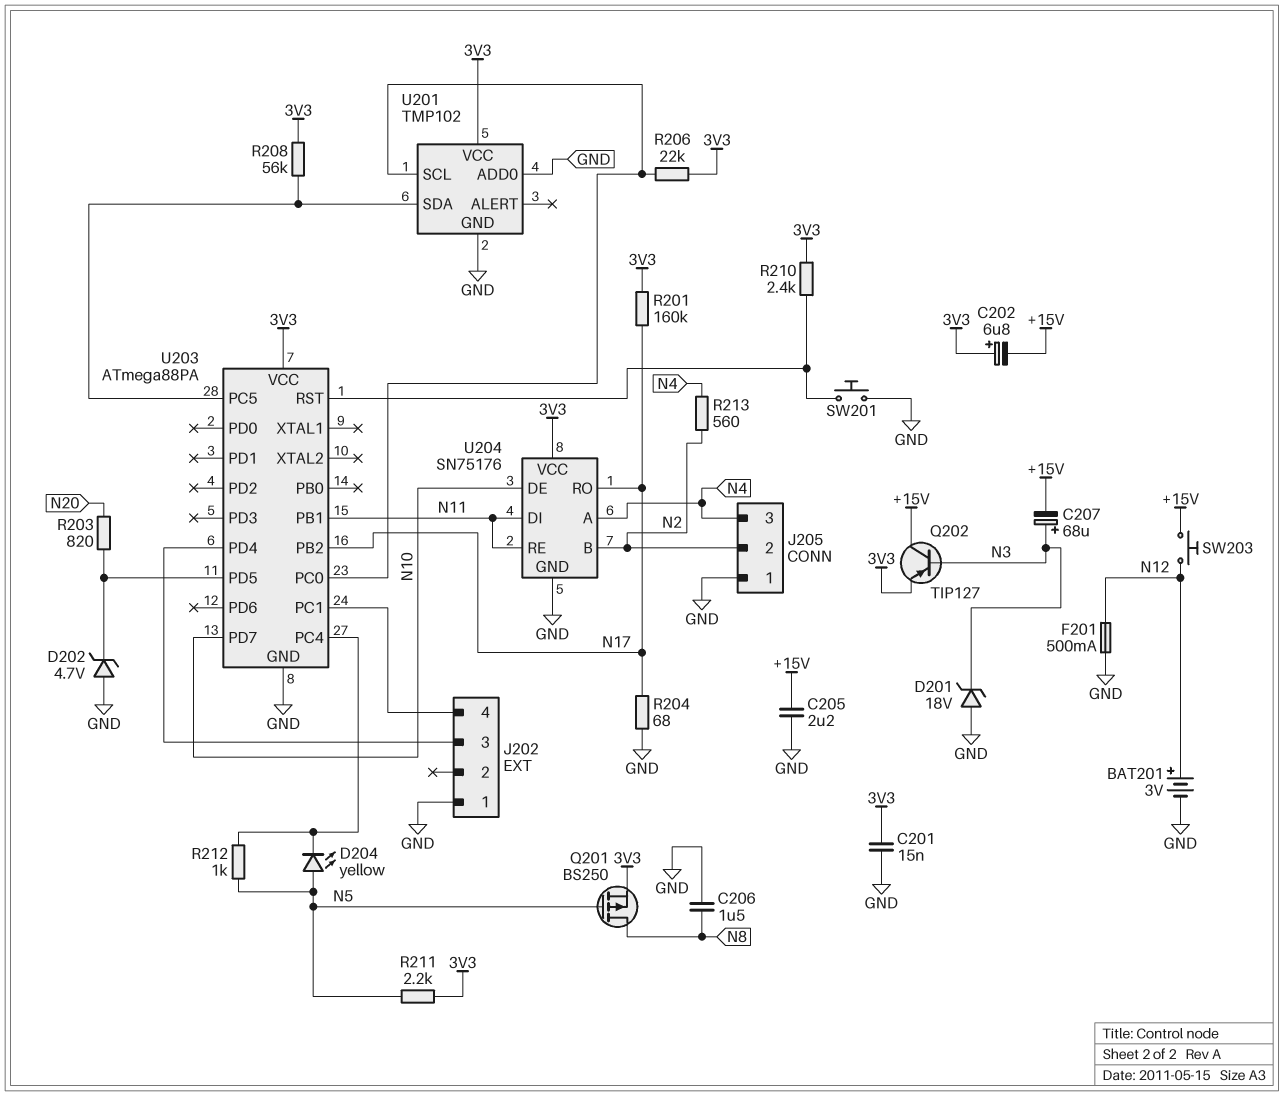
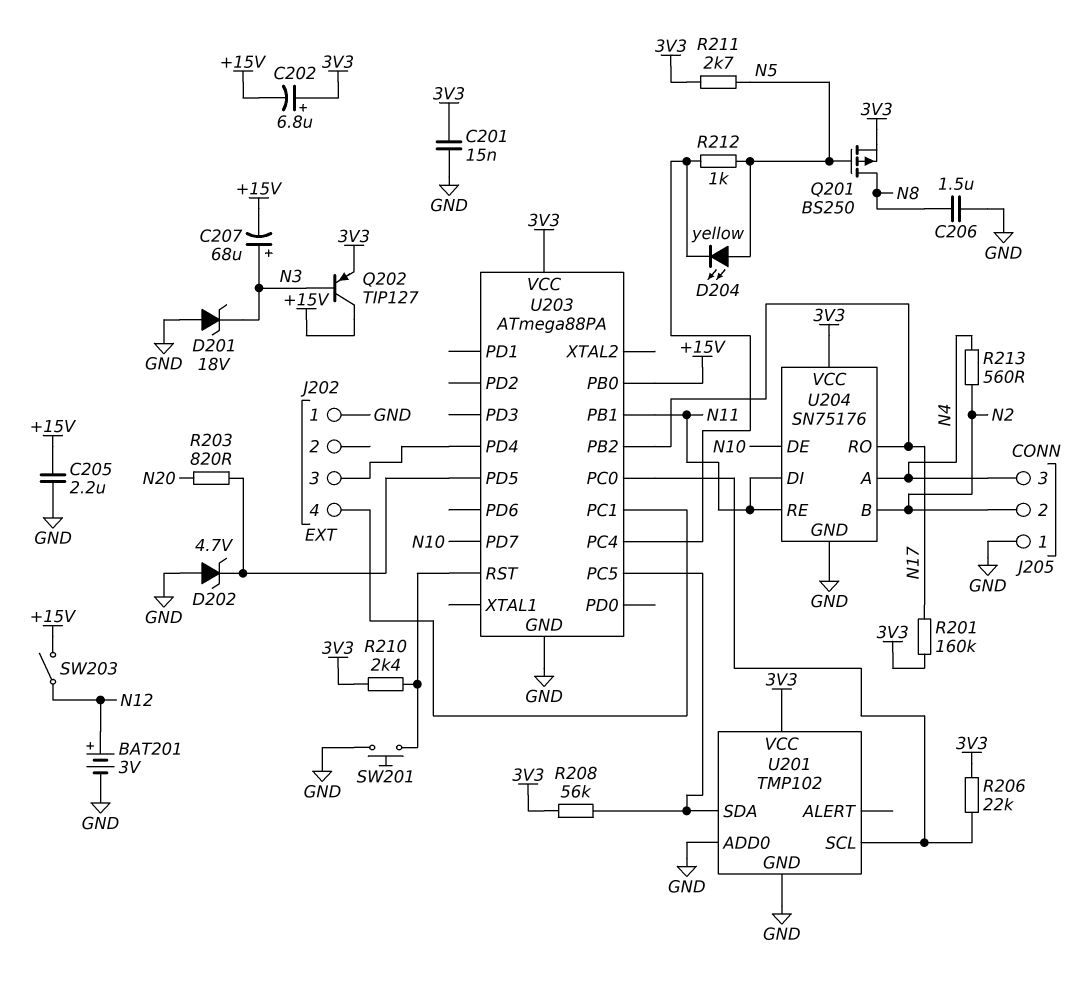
F201: 500mA (GND, N12) -> none
R204: 68 (GND, N17) -> none
R211: 2.2k (3V3, N5) -> 2.7k (3V3, N5)
SW203: button (+15V, N12) -> switch (+15V, N12)
U203 pin PB0: none -> +15V

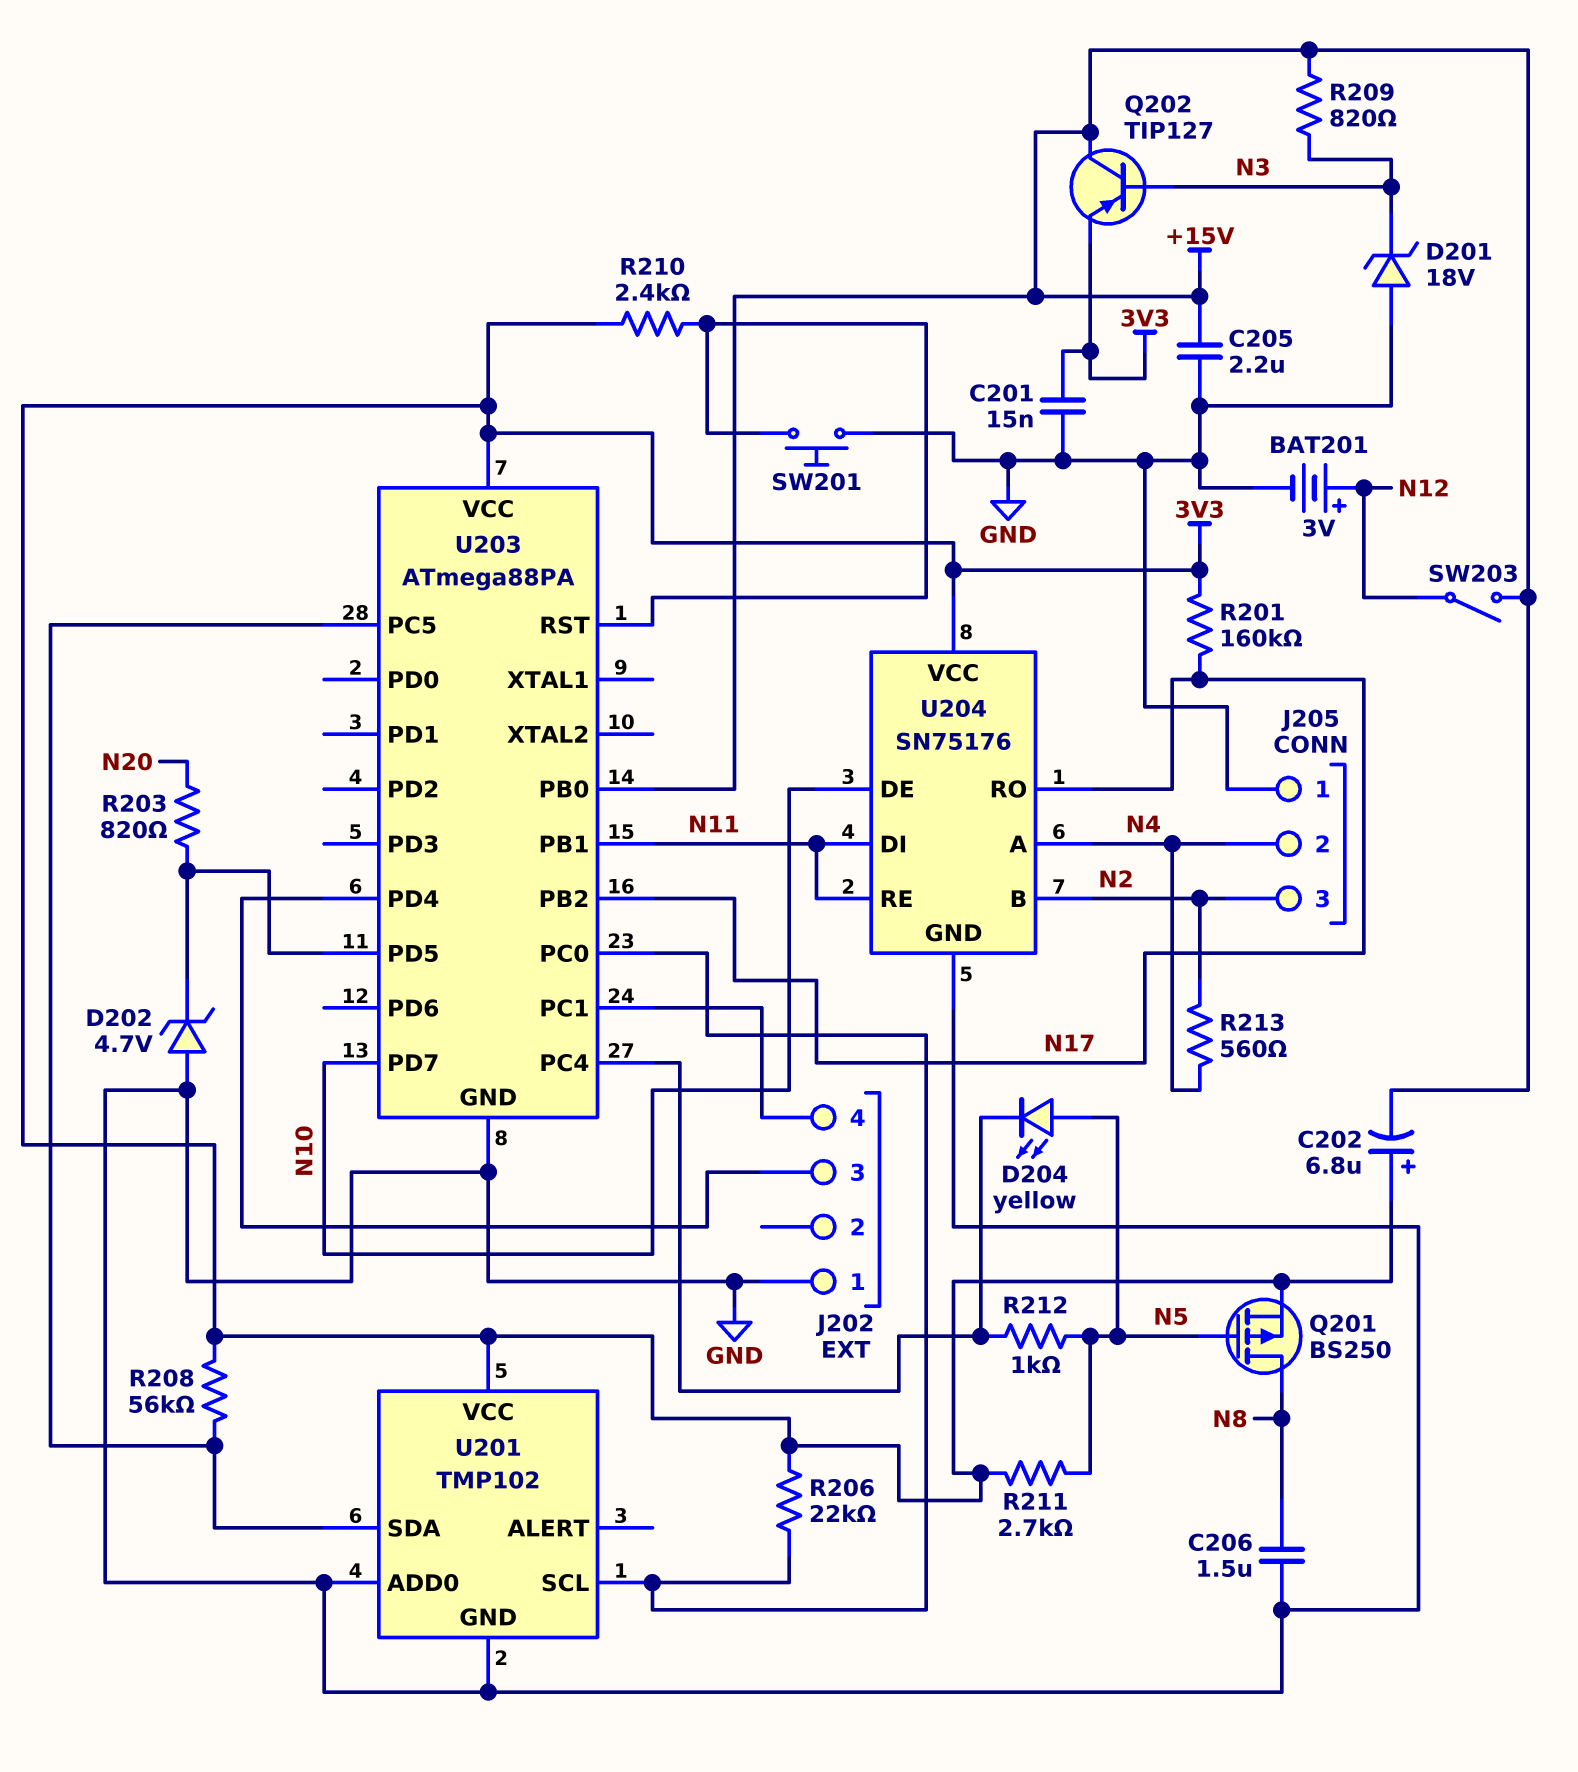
C207: 68uF (plus N3, minus +15V) -> none
J205 pin 2: N2 -> N4
J205 pin 3: N4 -> N2
R209: none -> 820 (+15V, N3)

